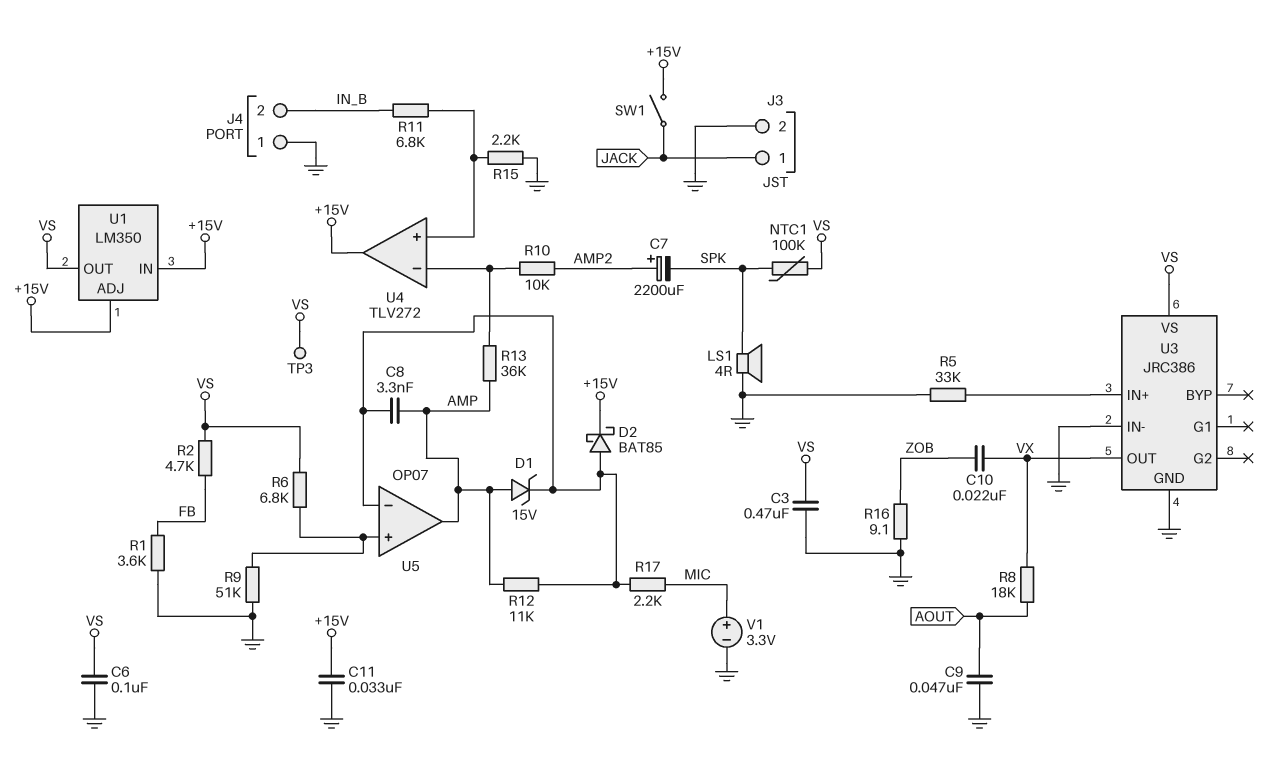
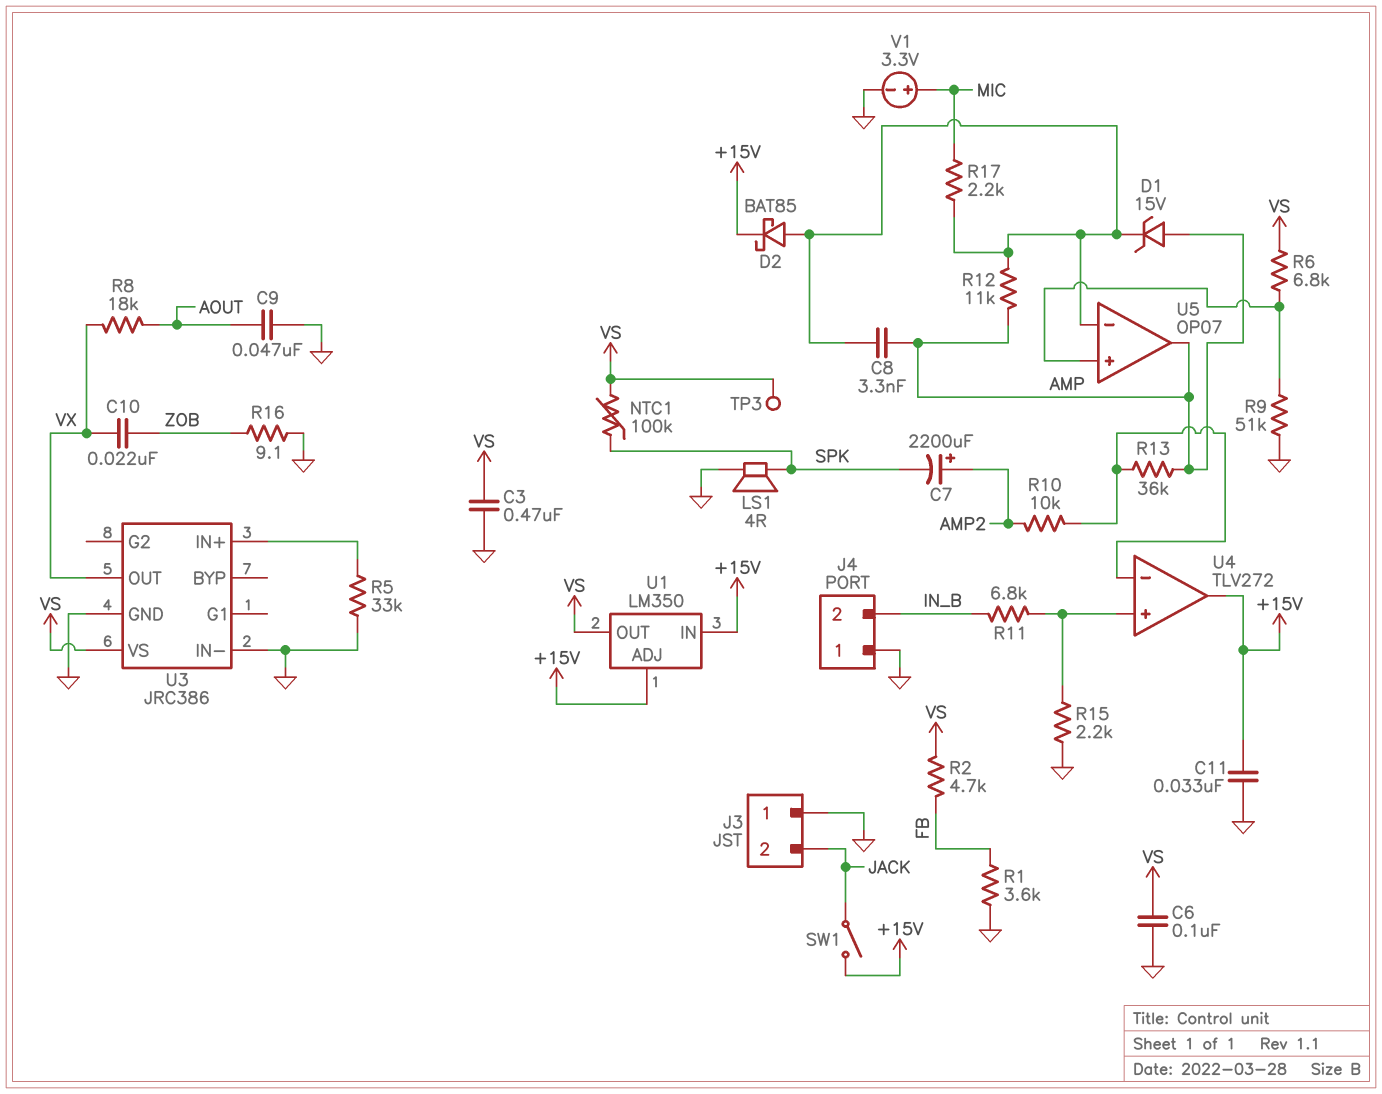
J3 pin 1: JACK -> GND
J3 pin 2: GND -> JACK

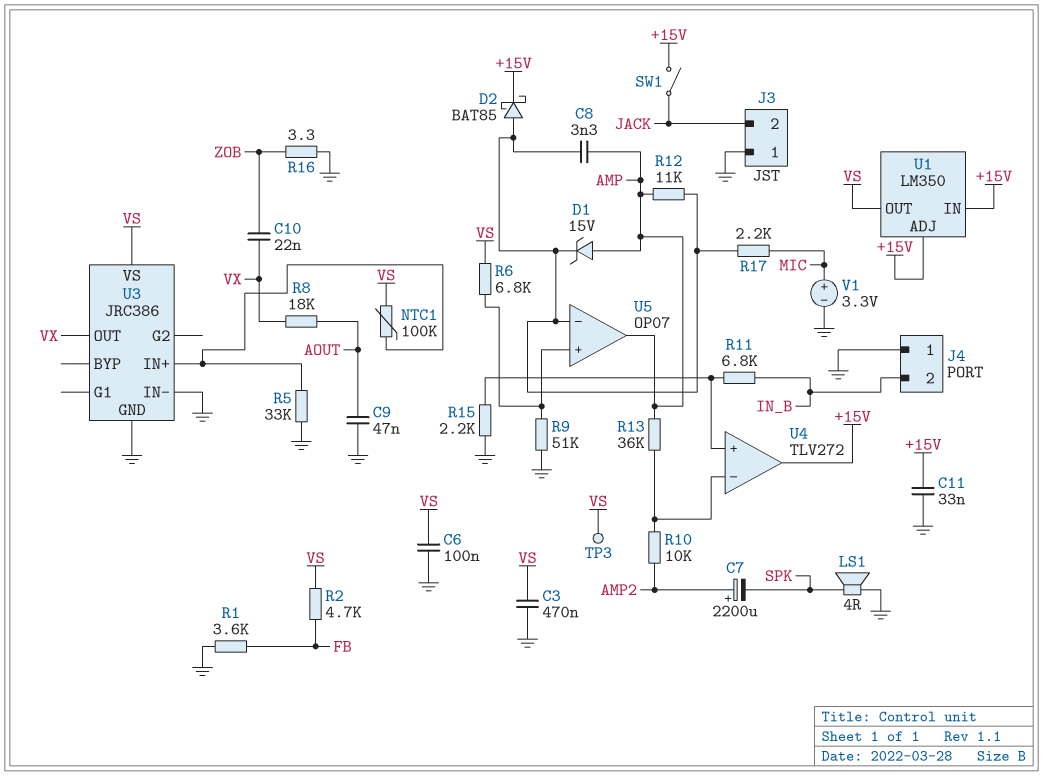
NTC1: 100k (SPK, VS) -> 100k (U3/IN+, VS)
R16: 9.1 (GND, ZOB) -> 3.3 (GND, ZOB)

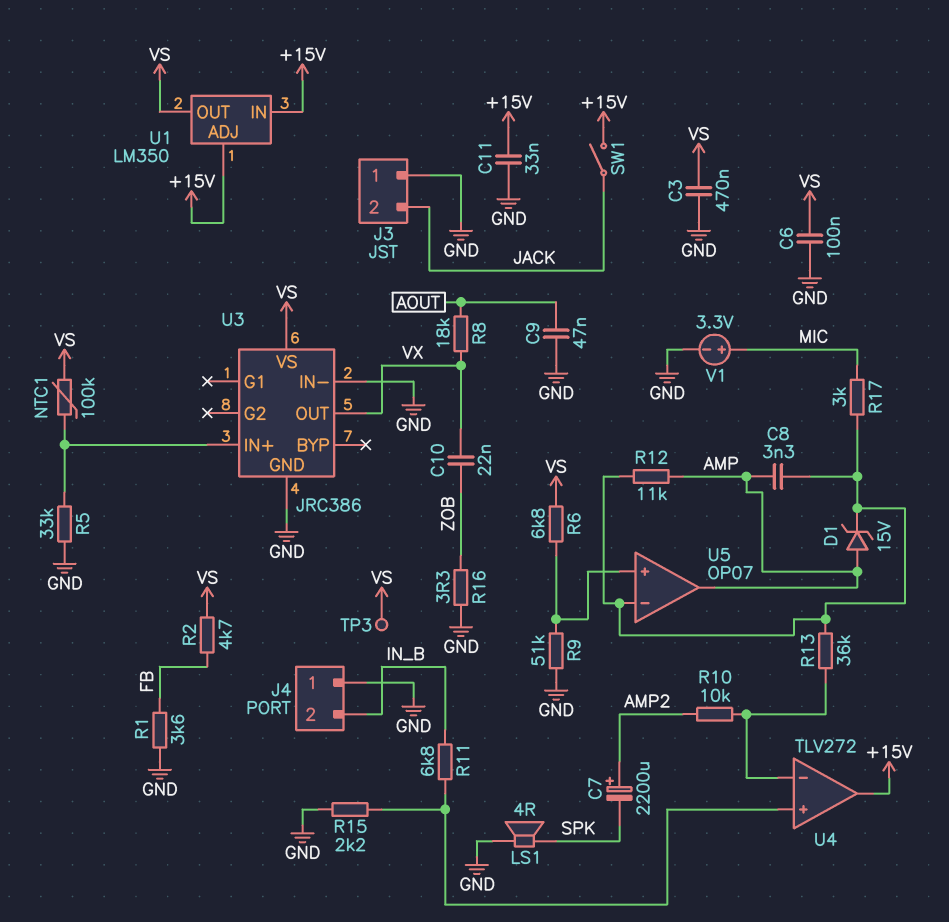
D2: schottky BAT85 (A U5/in-, K +15V) -> none
R13: 36k (AMP, U4/in-) -> 36k (U4/in-, U5/in-)
R17: 2.2k (MIC, U5/in-) -> 3k (MIC, U5/in-)

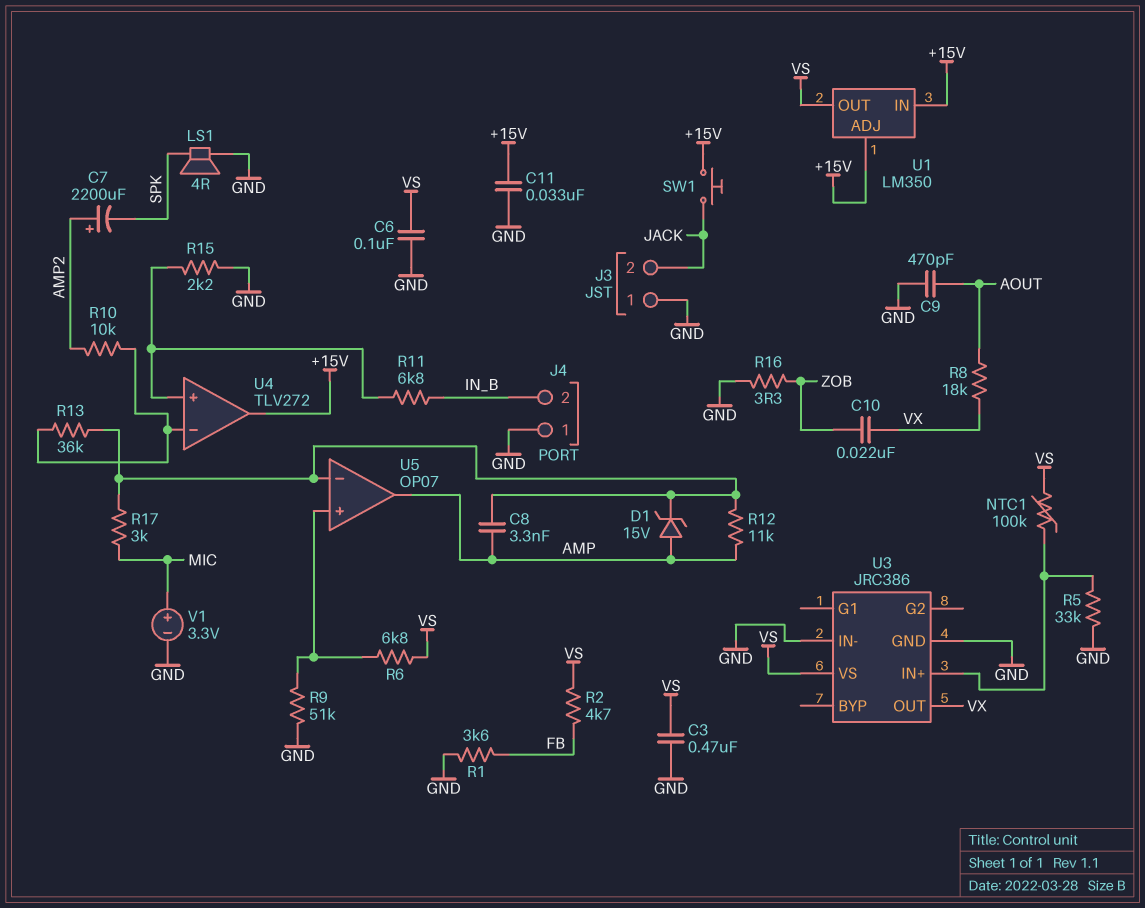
C9: 47nF (AOUT, GND) -> 470pF (AOUT, GND)
SW1: switch (+15V, JACK) -> button (+15V, JACK)
TP3: test point (VS) -> none

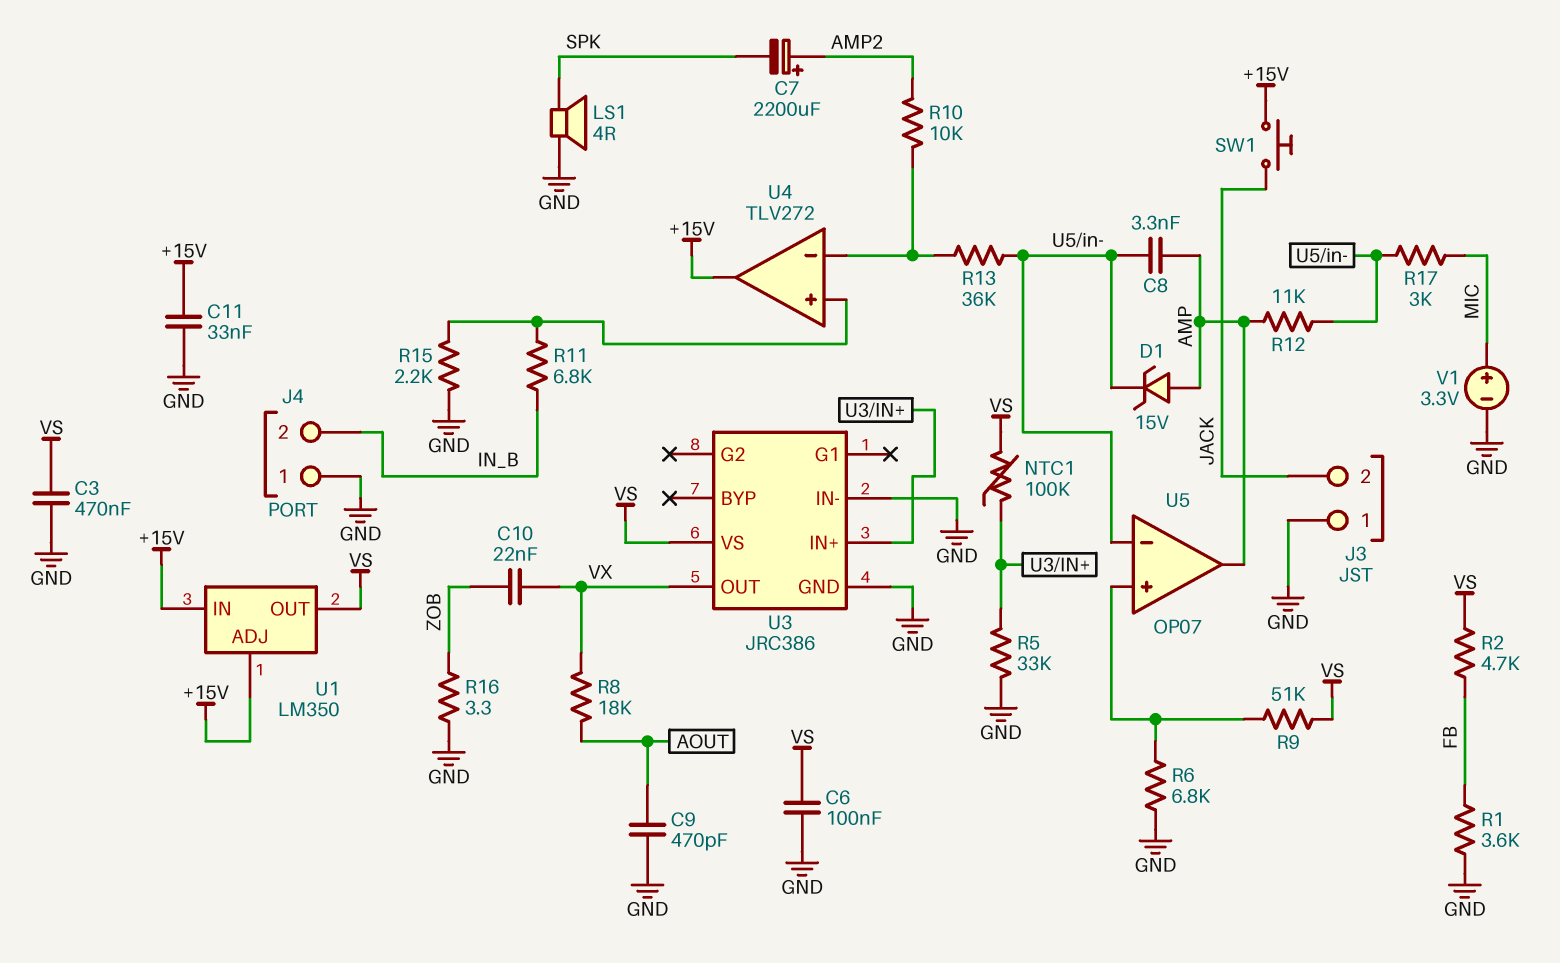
R6: 6.8k (U5/in+, VS) -> 6.8k (GND, U5/in+)
R9: 51k (GND, U5/in+) -> 51k (U5/in+, VS)

